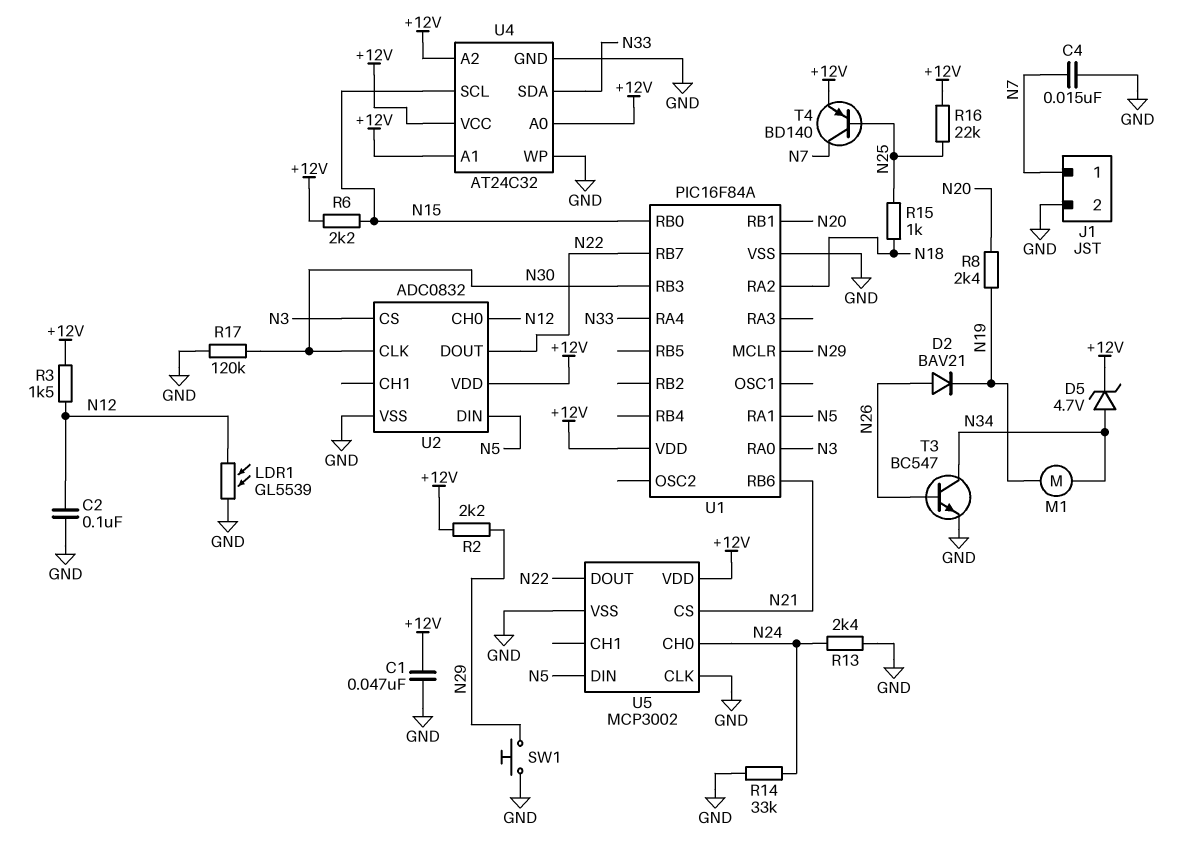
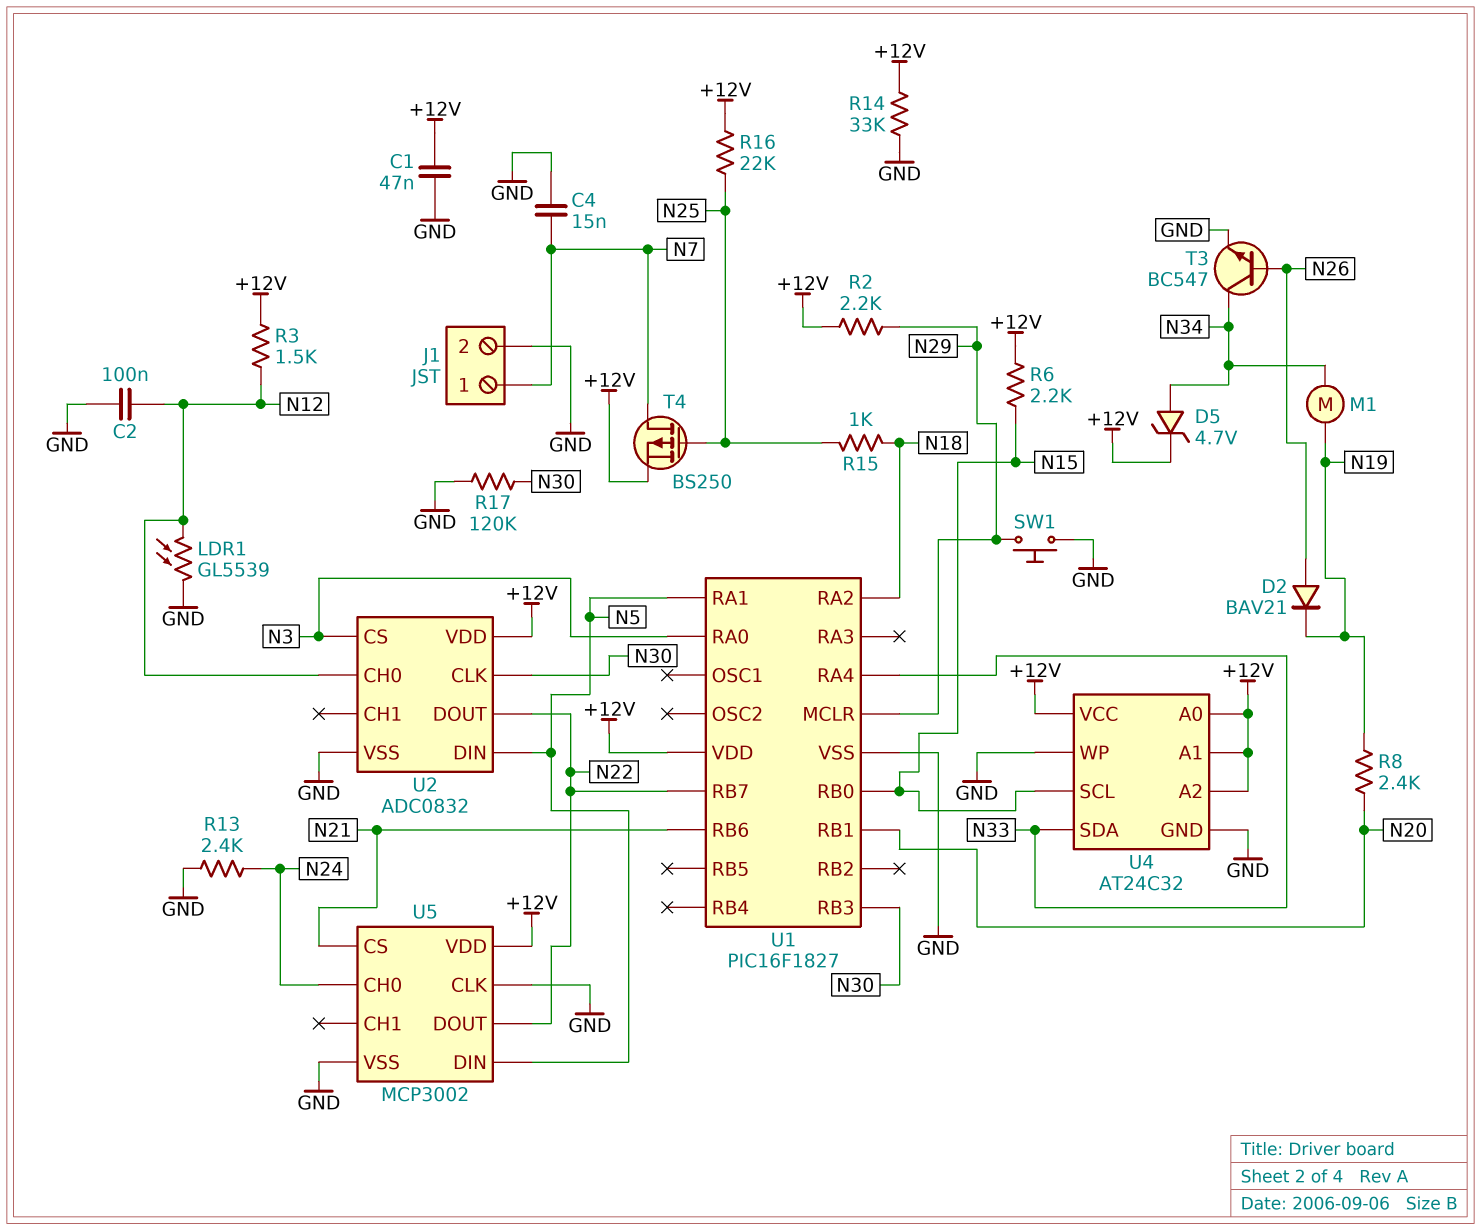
R14: 33k (GND, N24) -> 33k (+12V, GND)
T4: PNP BD140 (B N25, C N7, E +12V) -> PMOS BS250 (G N25, D N7, S +12V)
U1: PIC16F84A -> PIC16F1827

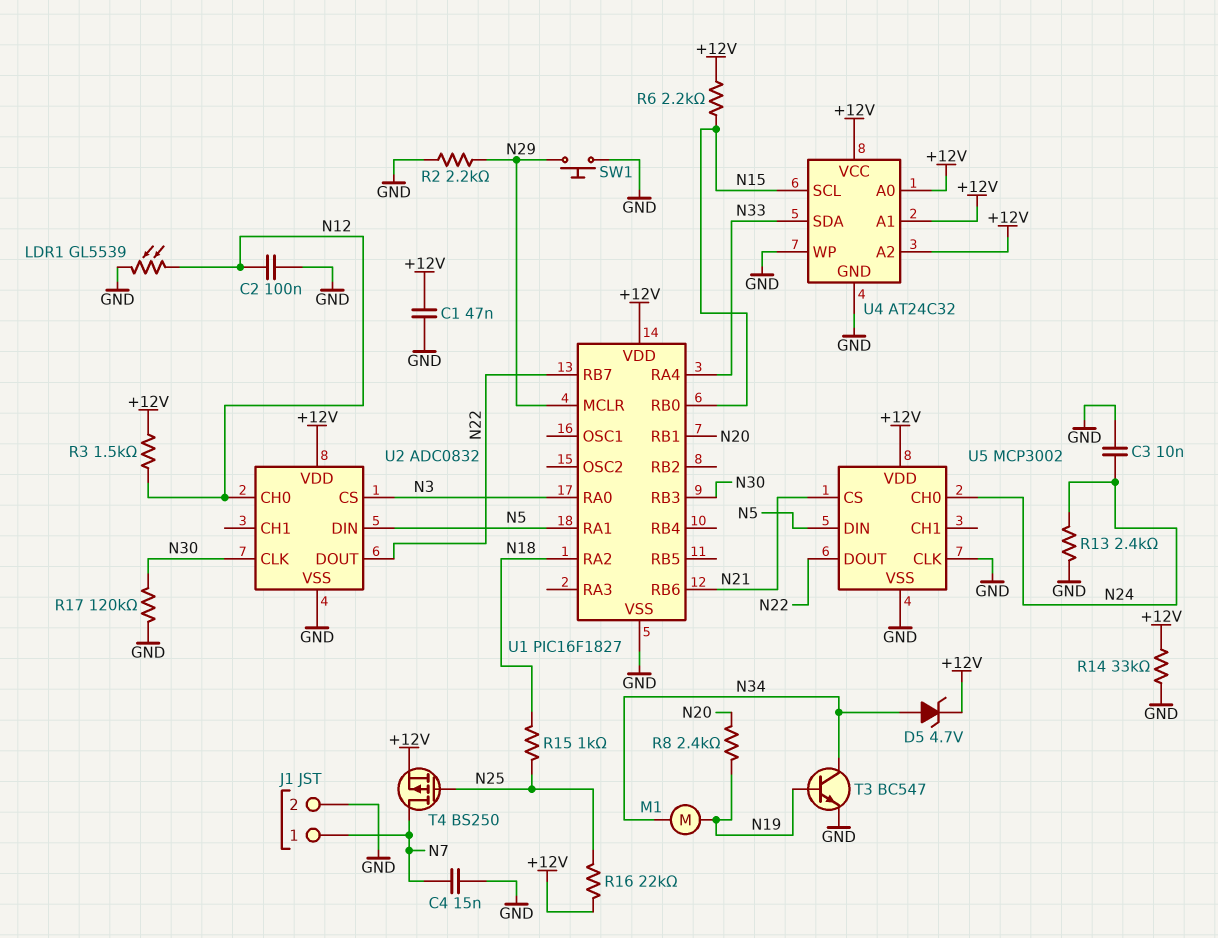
C3: none -> 10nF (GND, N24)
D2: diode BAV21 (A N26, K N19) -> none
R2: 2.2k (+12V, N29) -> 2.2k (GND, N29)
T3: NPN BC547 (B N26, C N34, E GND) -> NPN BC547 (B N19, C N34, E GND)

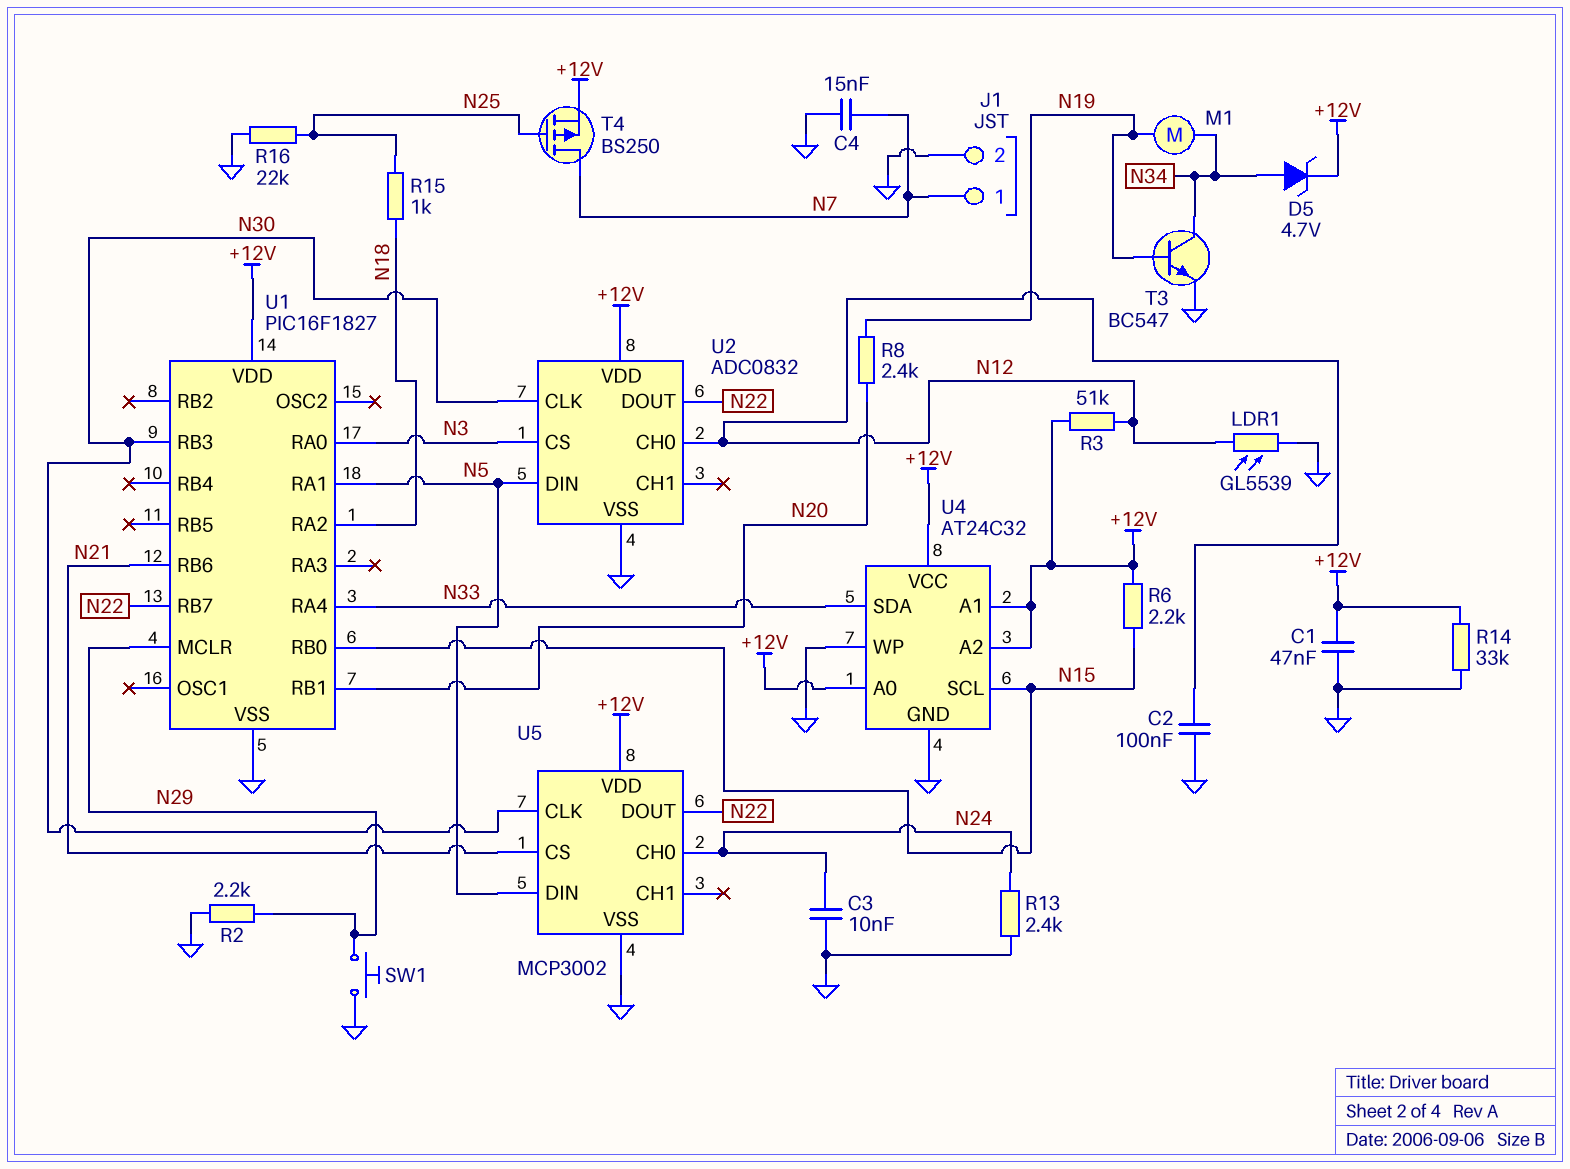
R3: 1.5k (+12V, N12) -> 51k (+12V, N12)
R16: 22k (+12V, N25) -> 22k (GND, N25)
R17: 120k (GND, N30) -> none
U5 pin CLK: GND -> N30

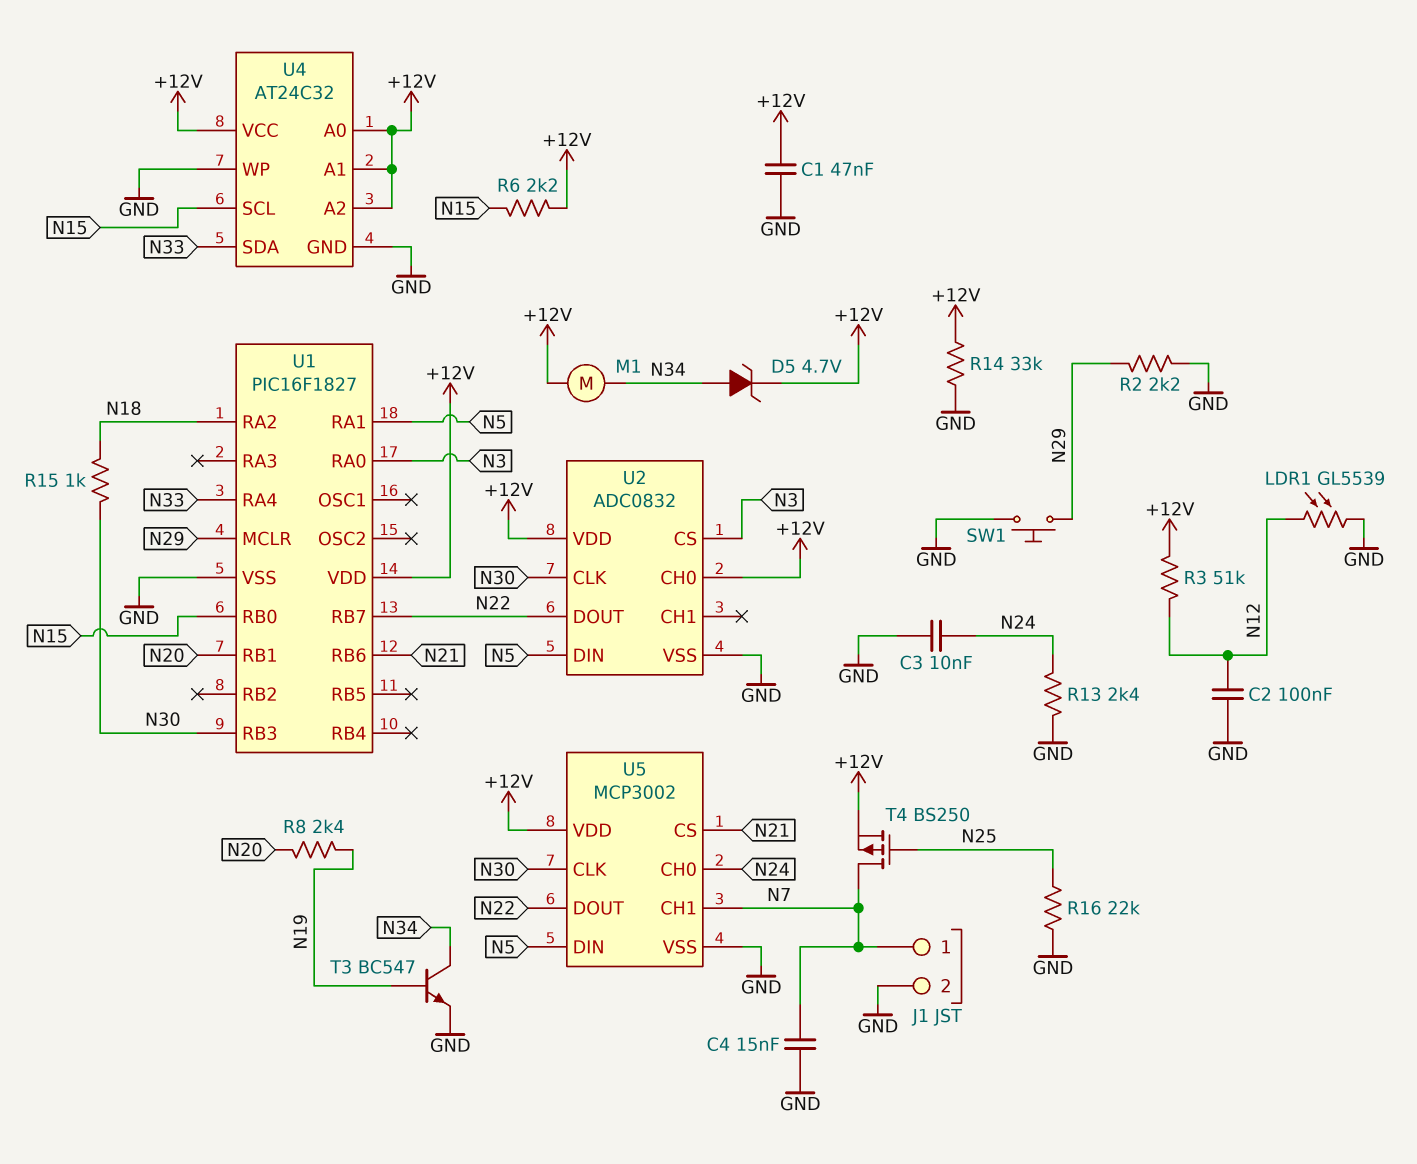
M1: motor (N19, N34) -> motor (+12V, N34)
R15: 1k (N18, N25) -> 1k (N18, N30)
U2 pin CH0: N12 -> +12V
U5 pin CH1: none -> N7

